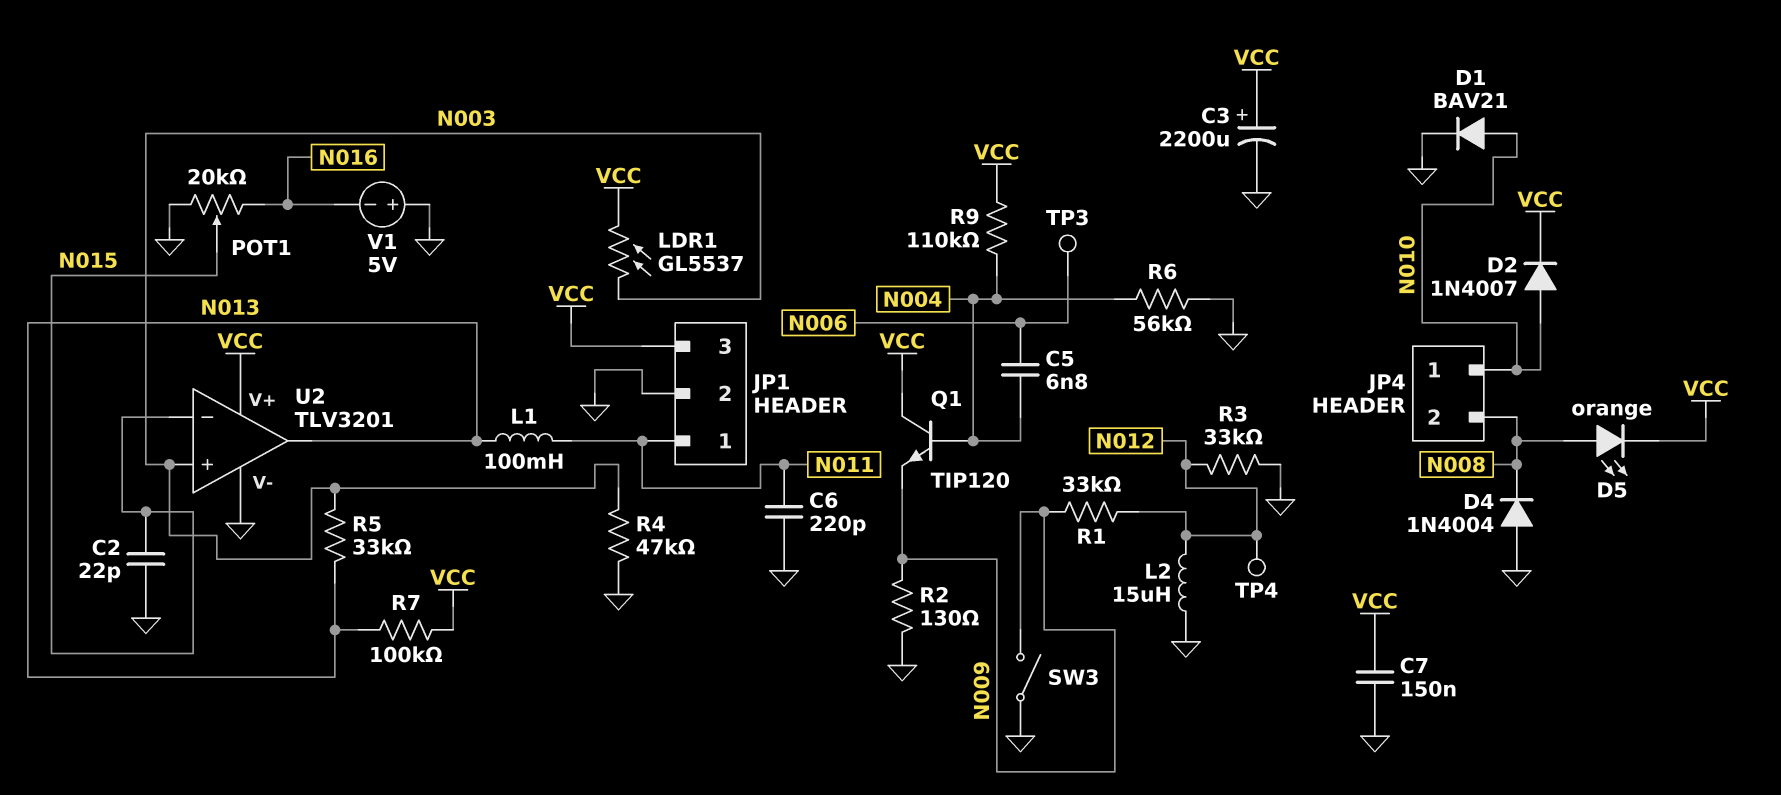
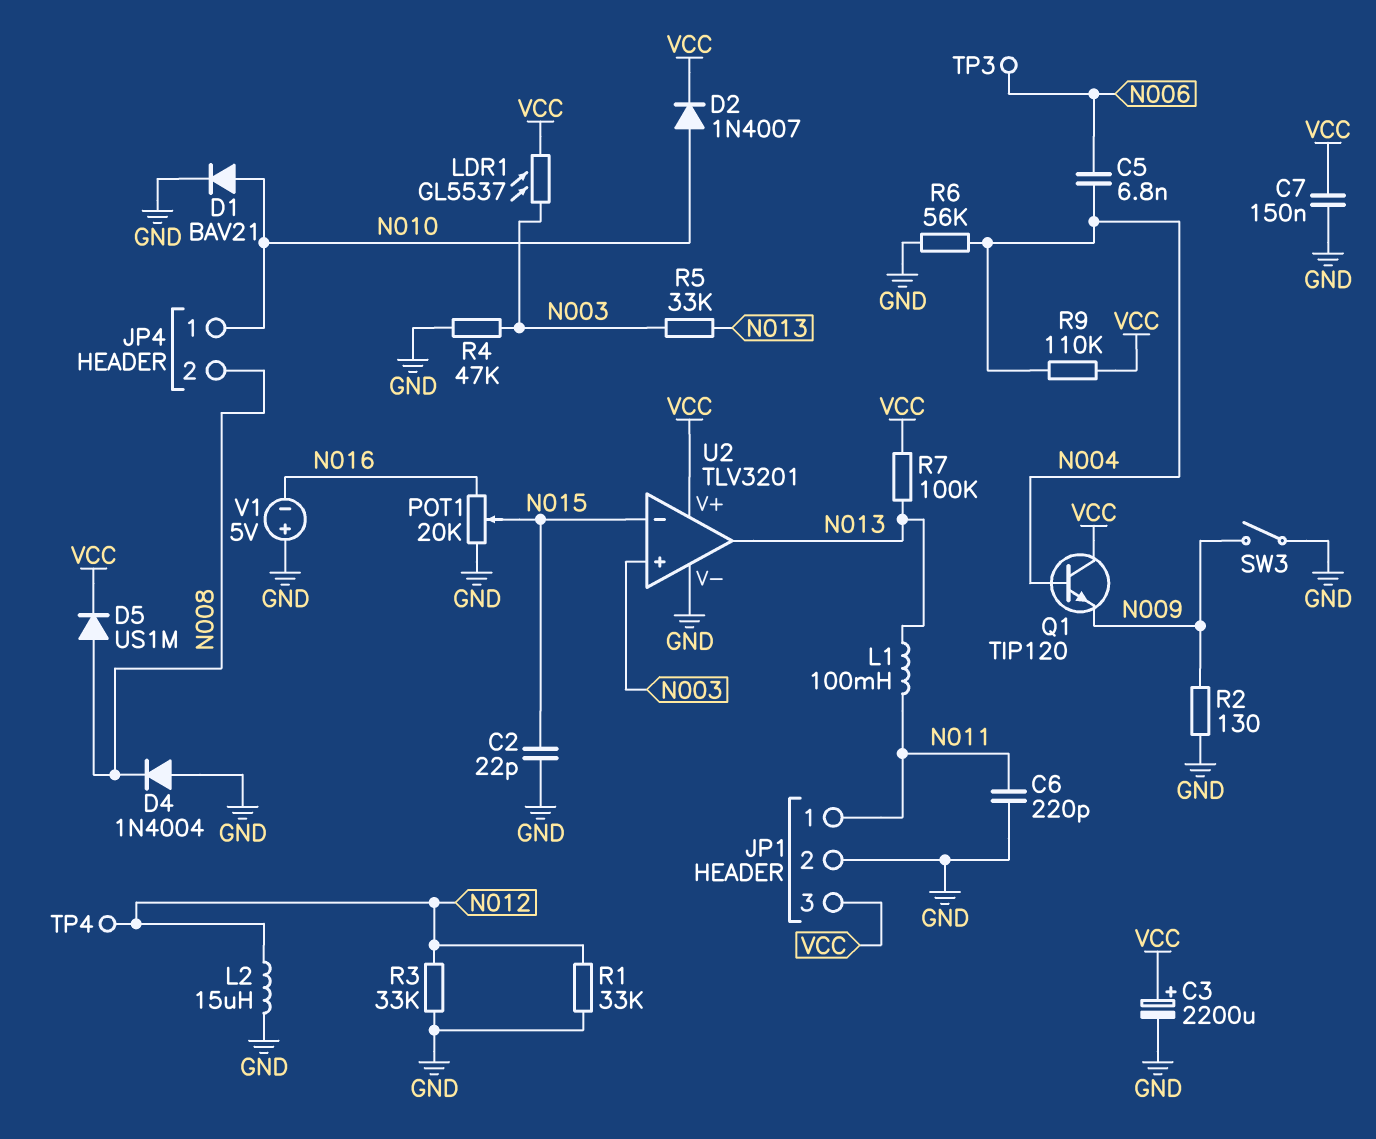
D5: LED orange (A N008, K VCC) -> diode US1M (A N008, K VCC)
R1: 33k (N009, N012) -> 33k (GND, N012)

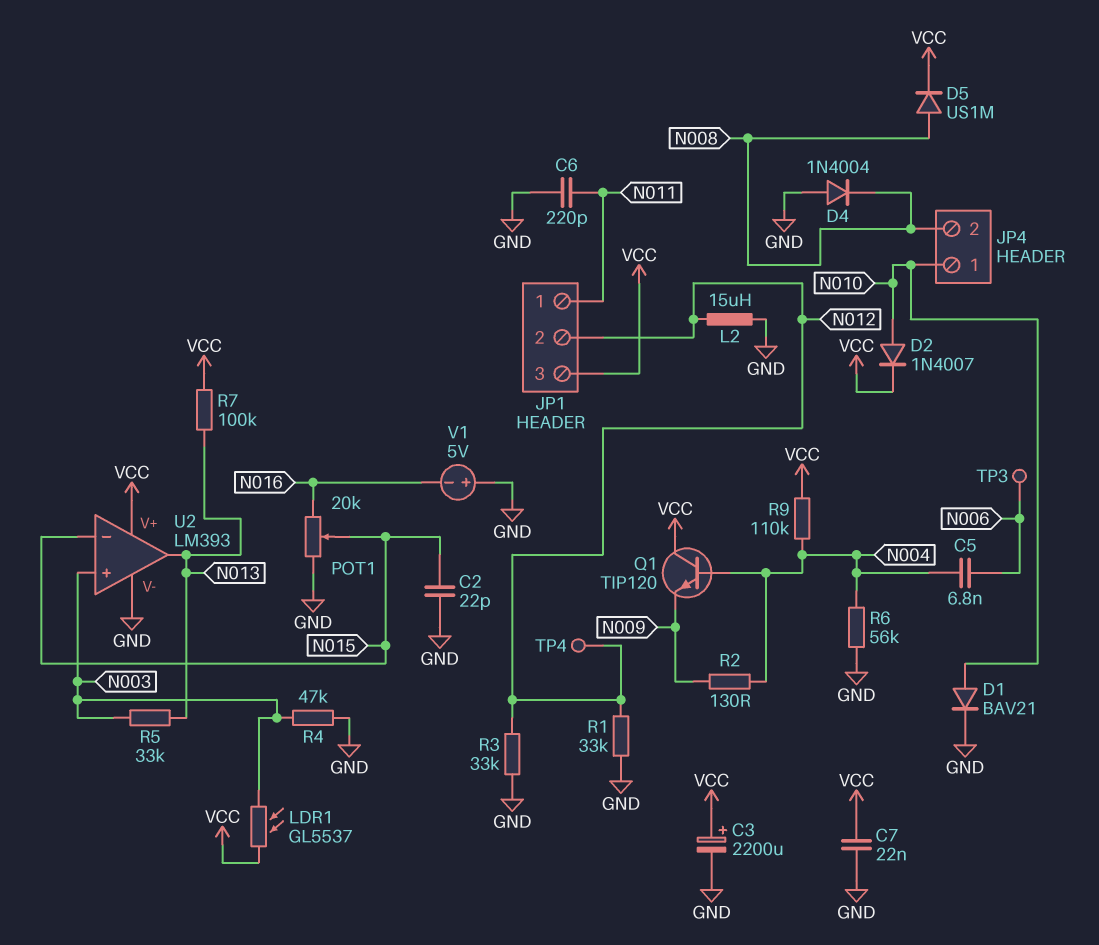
C7: 150nF (GND, VCC) -> 22nF (GND, VCC)
JP1 pin 2: GND -> N012
L1: 100mH (N011, N013) -> none
R2: 130 (GND, N009) -> 130 (N004, N009)
SW3: switch (GND, N009) -> none
U2: TLV3201 -> LM393

